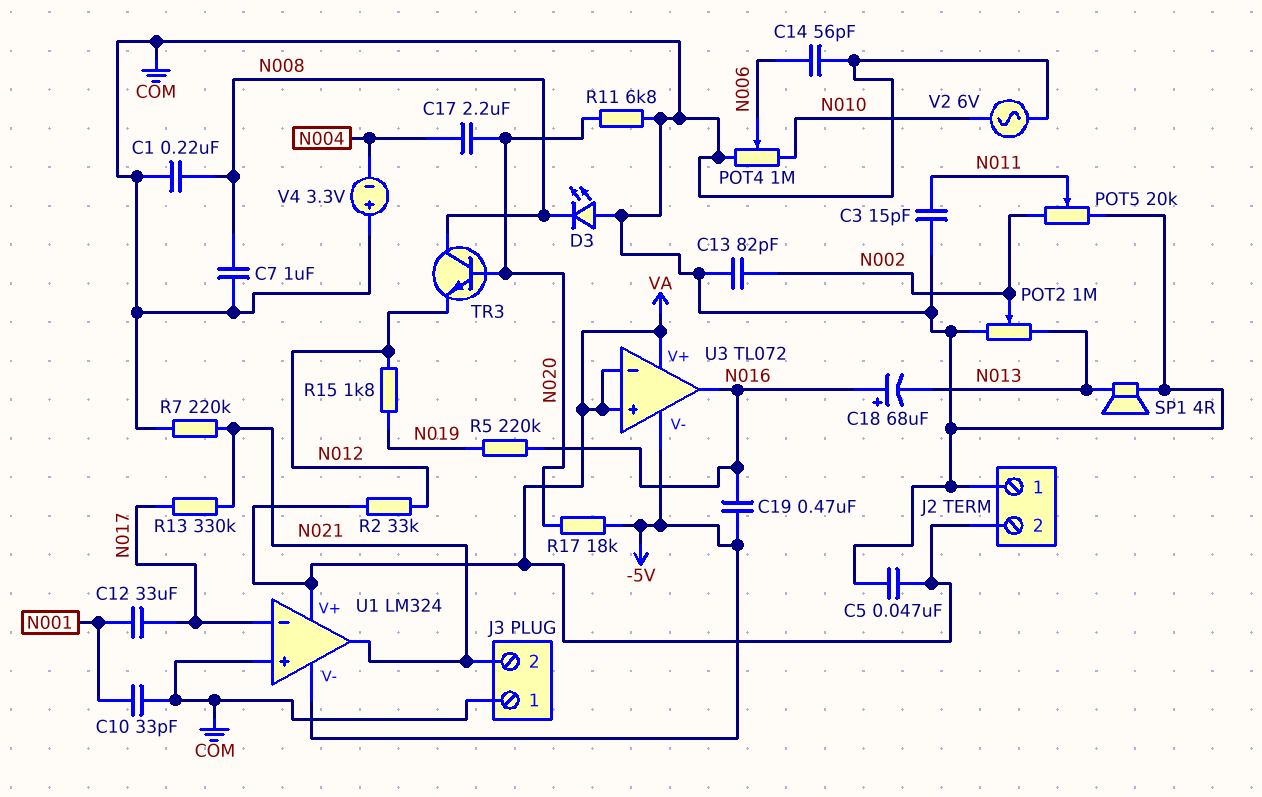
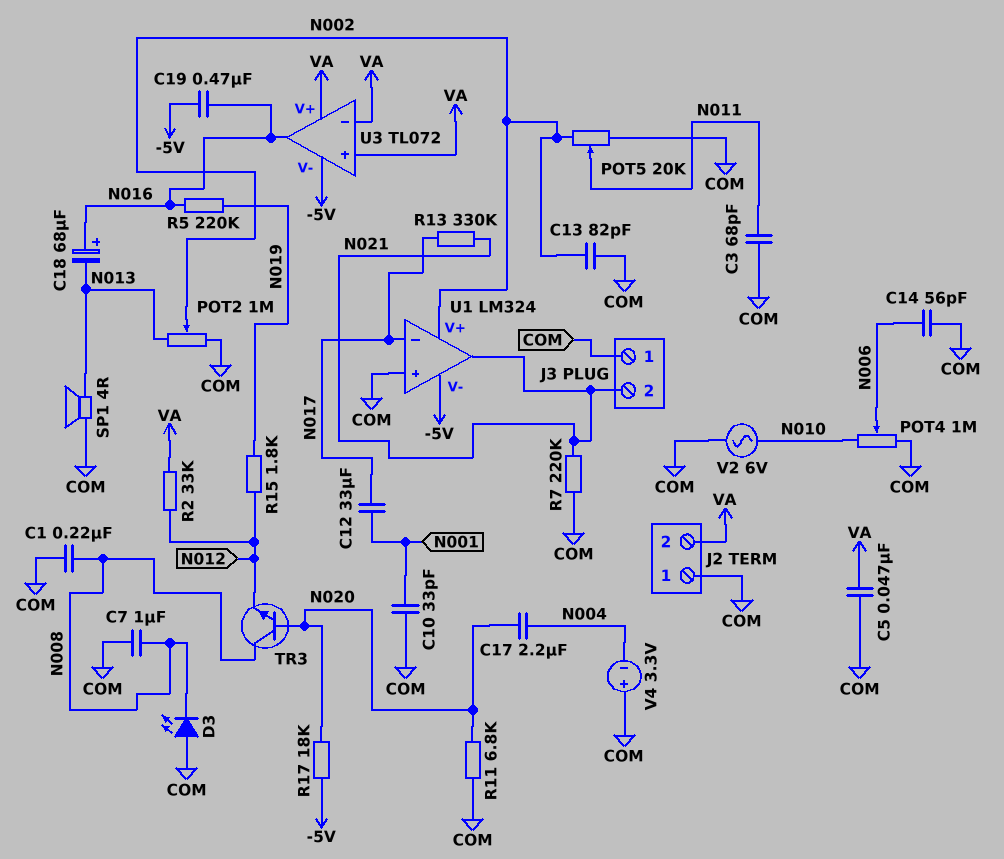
C3: 15pF (COM, N011) -> 68pF (COM, N011)
U1 pin V+: VA -> N002

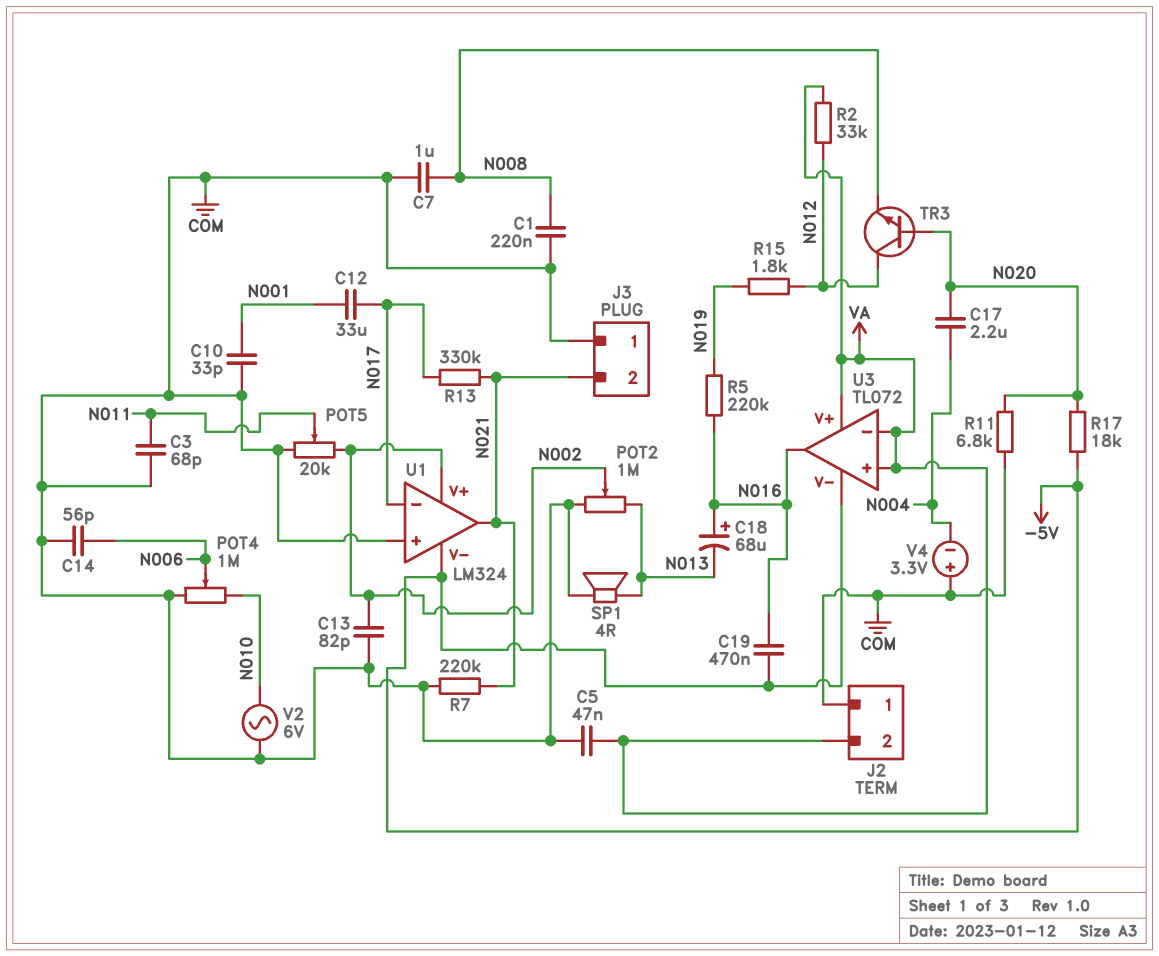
D3: LED (A COM, K N008) -> none
TR3: NPN (B N020, C N008, E N012) -> NPN (B N020, C N012, E N008)

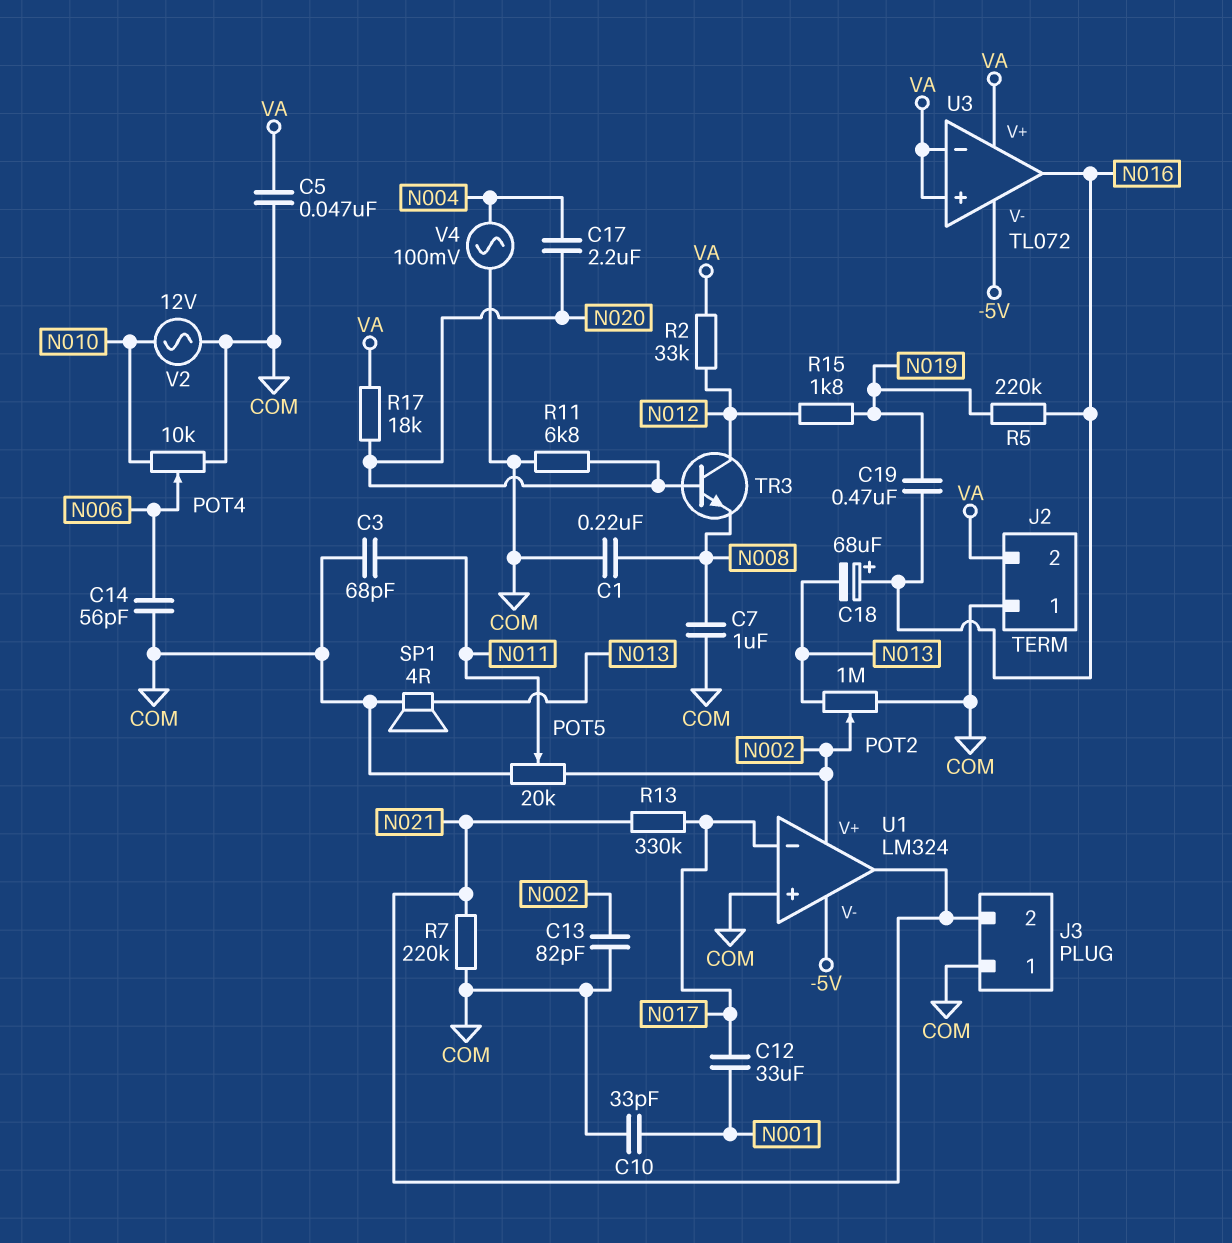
C19: 470nF (-5V, N016) -> 470nF (N016, N019)
POT4: 1M (COM, N010, wiper N006) -> 10k (COM, N010, wiper N006)
R17: 18k (-5V, N020) -> 18k (N020, VA)
V2: AC 6V (COM, N010) -> AC 12V (COM, N010)
V4: 3.3V (plus COM, minus N004) -> AC 100mV (COM, N004)

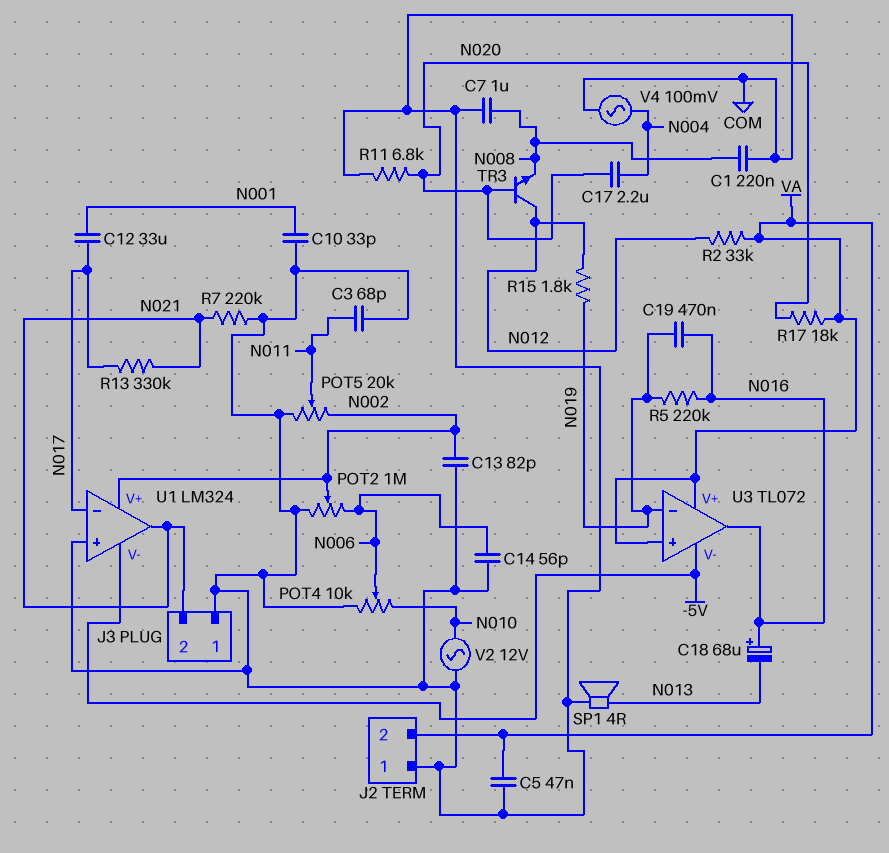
POT2: 1M (COM, N013, wiper N002) -> 1M (COM, N006, wiper N002)
U3 pin in-: VA -> N019

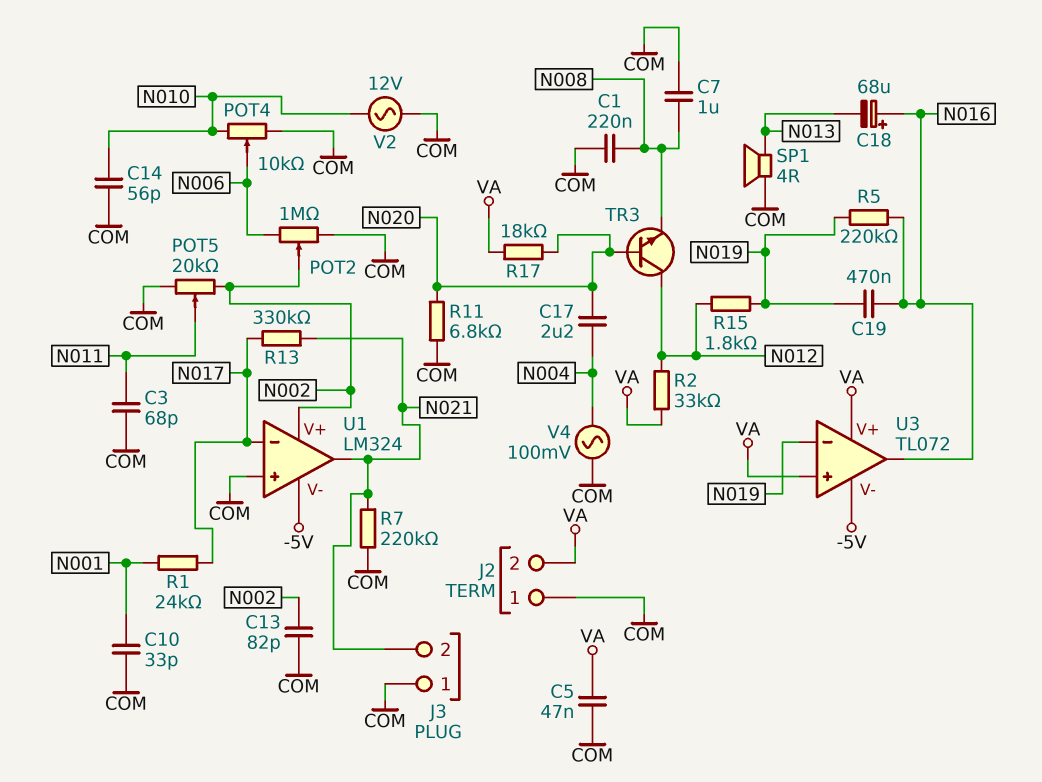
C12: 33uF (N001, N017) -> none
C14: 56pF (COM, N006) -> 56pF (COM, N010)
R1: none -> 24k (N001, N017)

